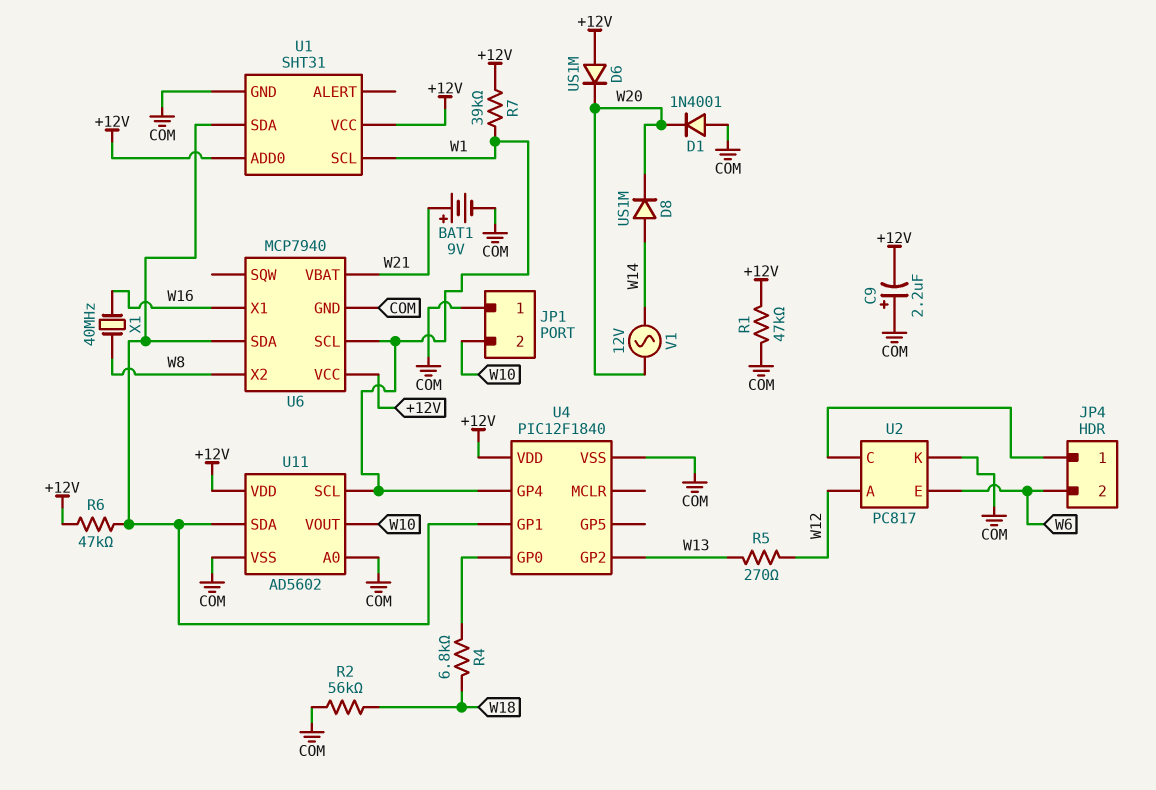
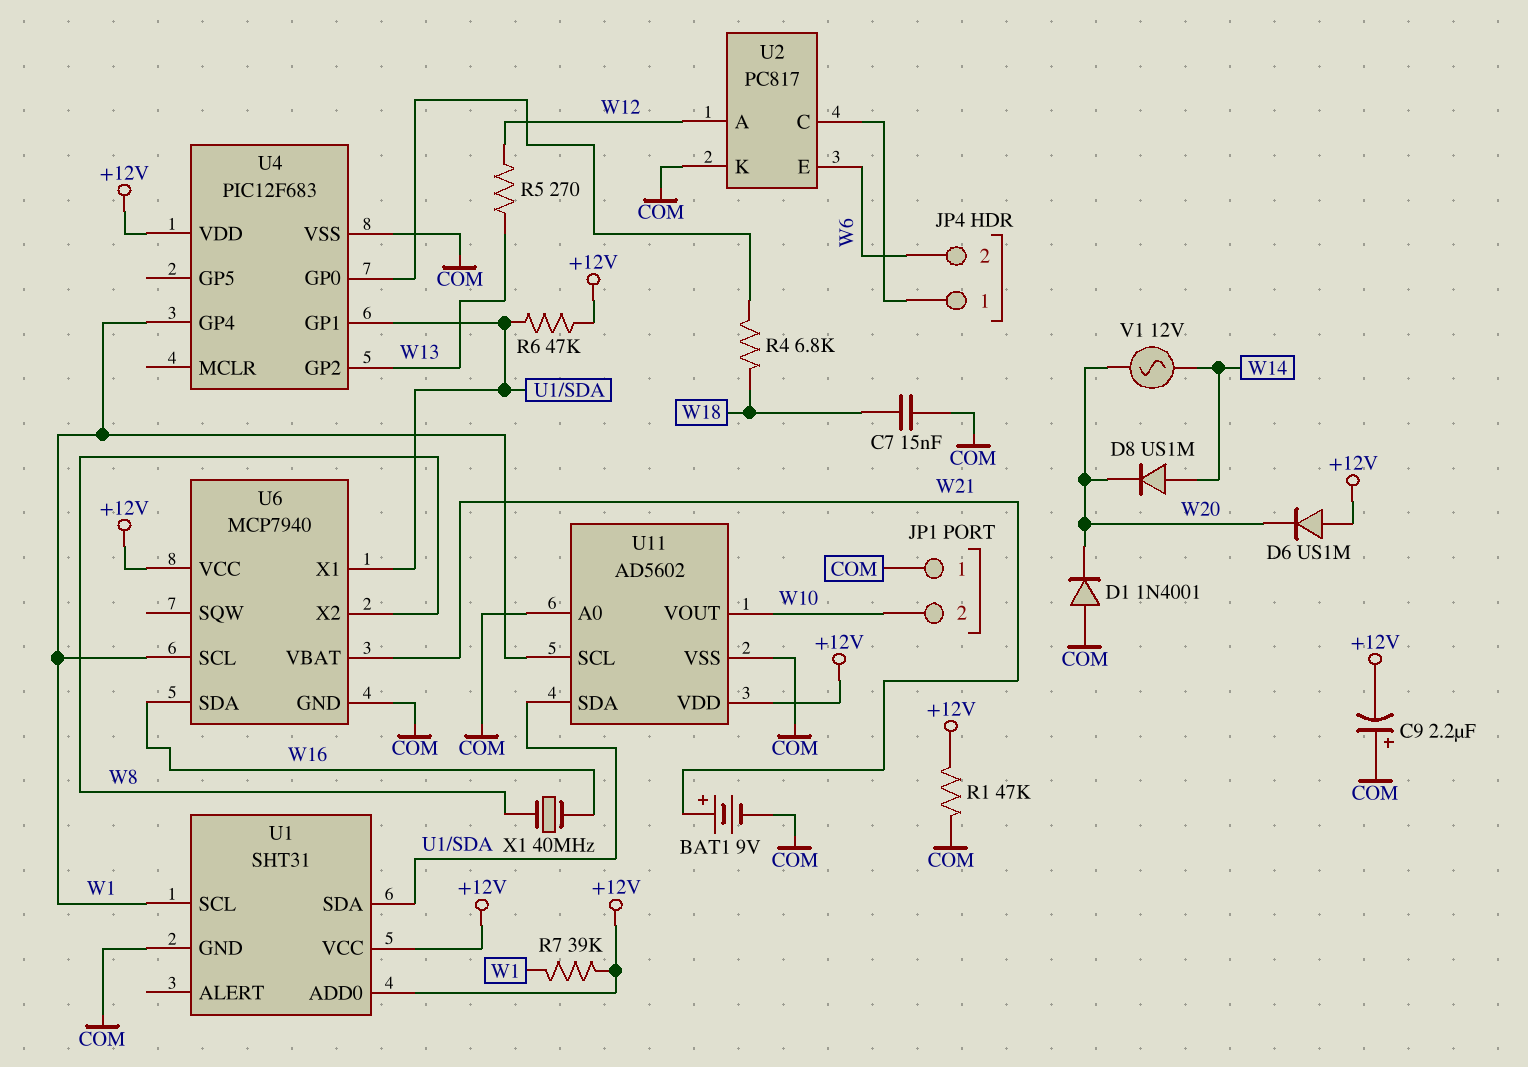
C7: none -> 15nF (COM, W18)
R2: 56k (COM, W18) -> none
U4: PIC12F1840 -> PIC12F683
U6 pin SDA: U1/SDA -> W16
U6 pin X1: W16 -> U1/SDA

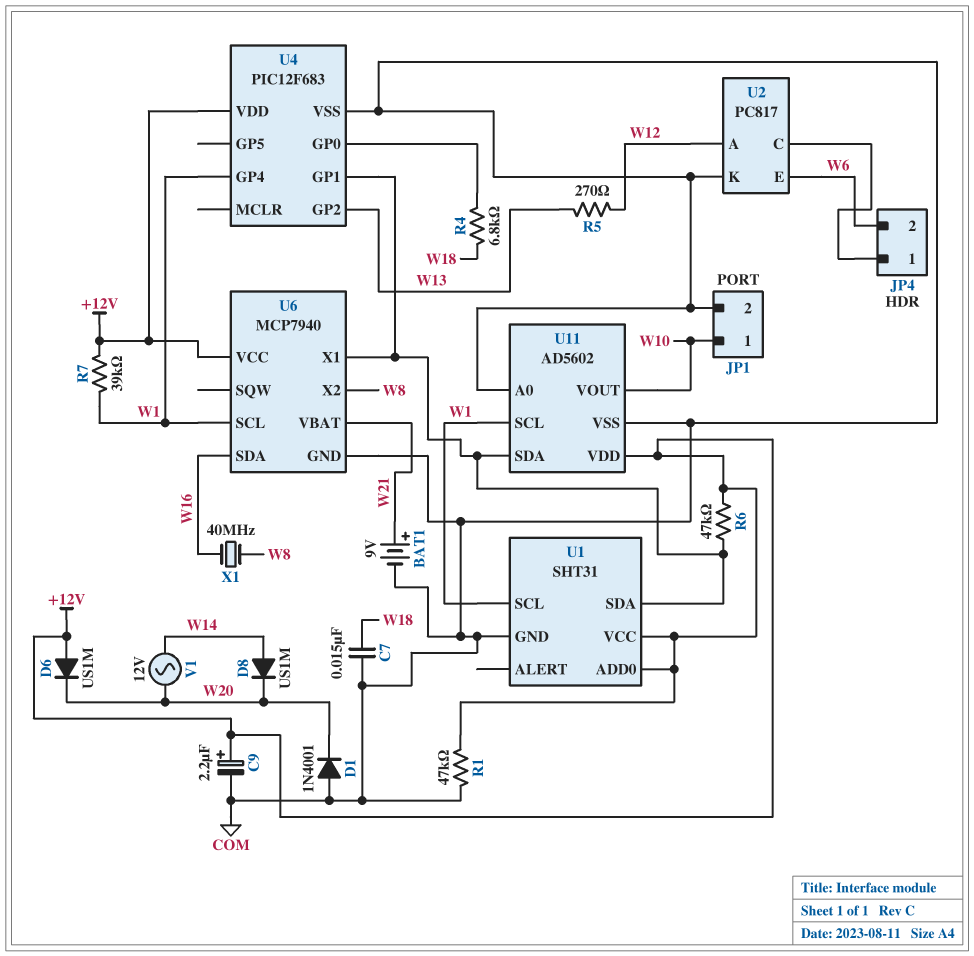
C9: 2.2uF (plus COM, minus +12V) -> 2.2uF (plus +12V, minus COM)
JP1 pin 1: COM -> W10
JP1 pin 2: W10 -> COM

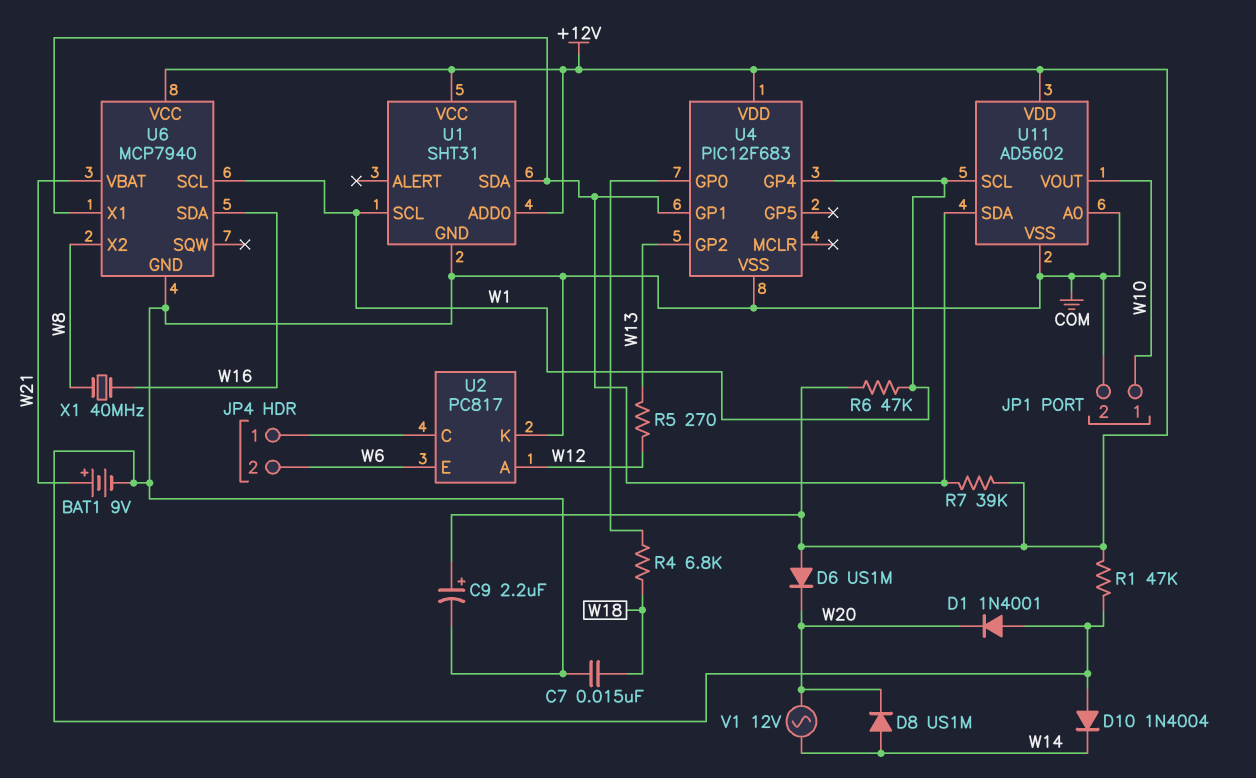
D10: none -> diode 1N4004 (A COM, K W14)
R6: 47k (+12V, U1/SDA) -> 47k (+12V, W1)
R7: 39k (+12V, W1) -> 39k (+12V, U1/SDA)

